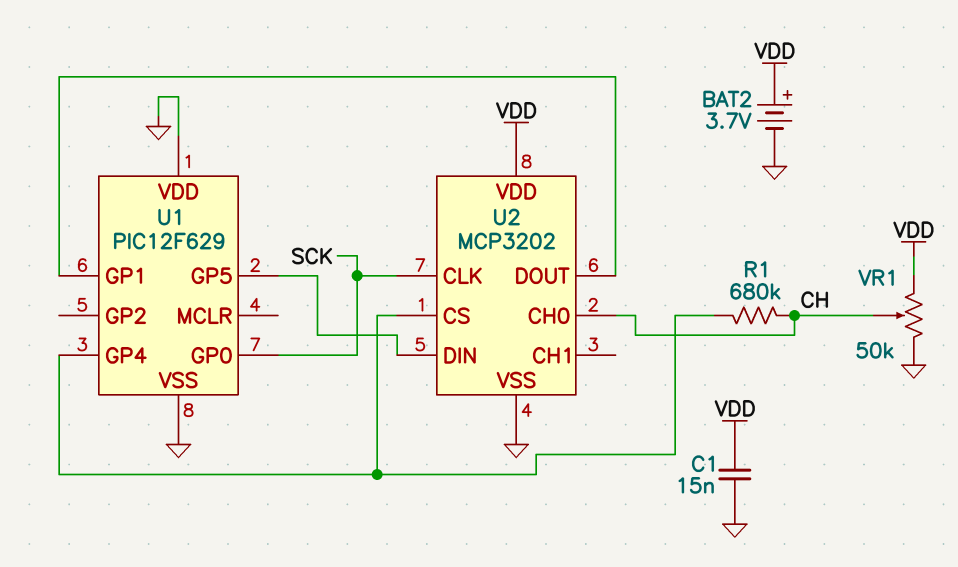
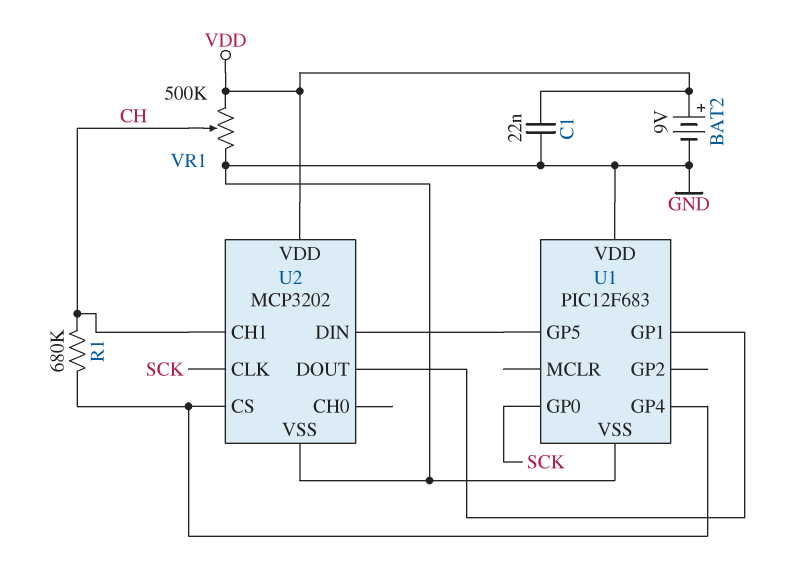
BAT2: 3.7V (plus VDD, minus GND) -> 9V (plus VDD, minus GND)
C1: 15nF (GND, VDD) -> 22nF (GND, VDD)
U1: PIC12F629 -> PIC12F683
U2 pin CH0: CH -> none
U2 pin CH1: none -> CH
VR1: 50k (GND, VDD, wiper CH) -> 500k (GND, VDD, wiper CH)

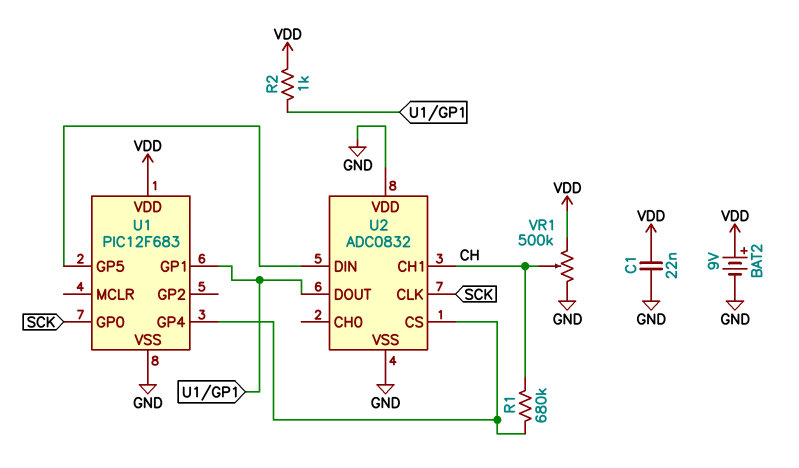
R2: none -> 1k (U1/GP1, VDD)
U1 pin VDD: GND -> VDD
U2: MCP3202 -> ADC0832
U2 pin VDD: VDD -> GND

